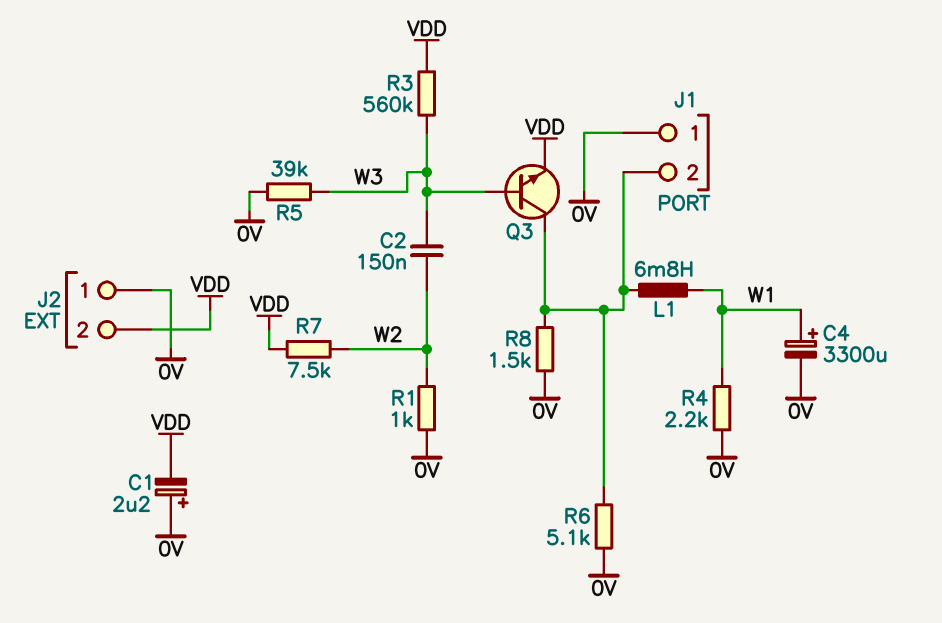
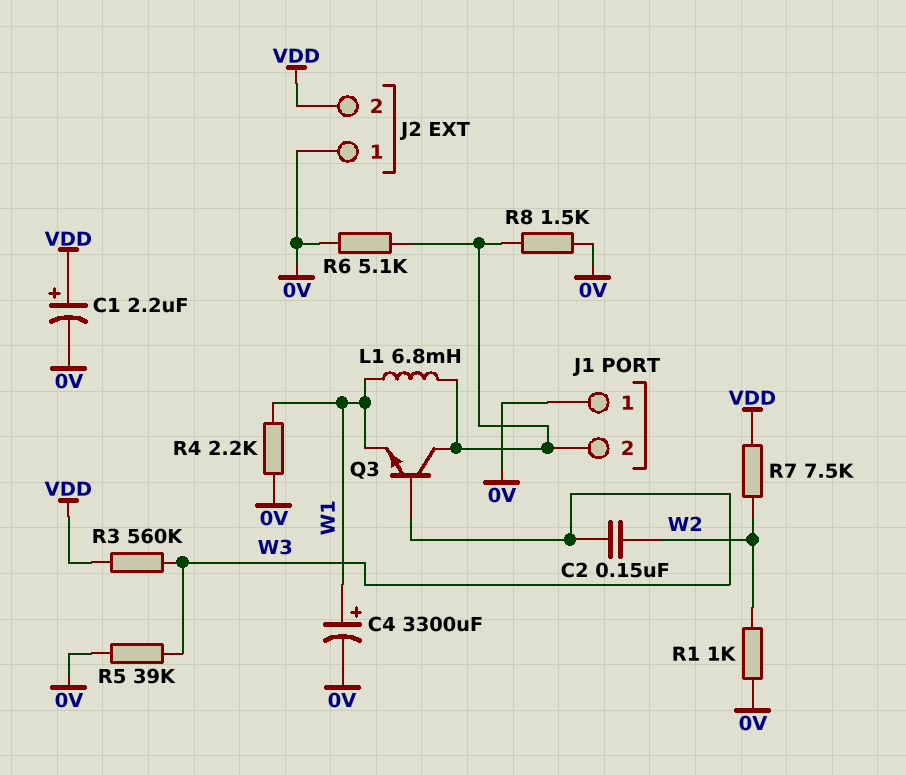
C1: 2.2uF (plus 0V, minus VDD) -> 2.2uF (plus VDD, minus 0V)
Q3: NPN (B W3, C J1/2, E VDD) -> NPN (B W3, C J1/2, E W1)

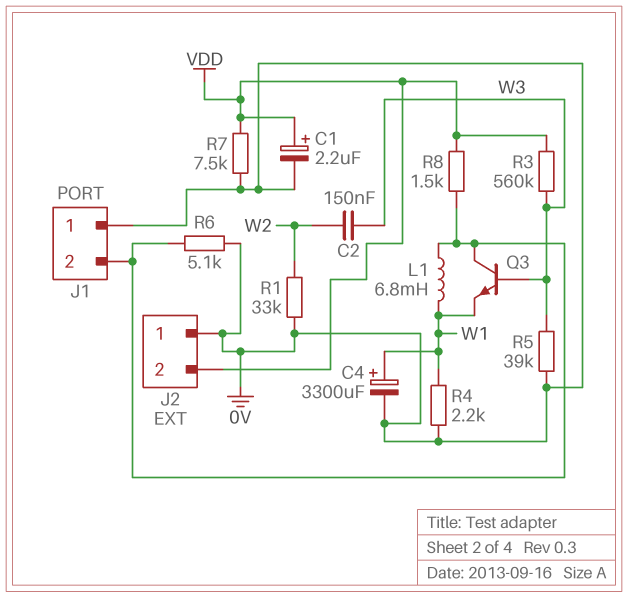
R1: 1k (0V, W2) -> 33k (0V, W2)
R7: 7.5k (VDD, W2) -> 7.5k (0V, VDD)
R8: 1.5k (0V, J1/2) -> 1.5k (J1/2, VDD)

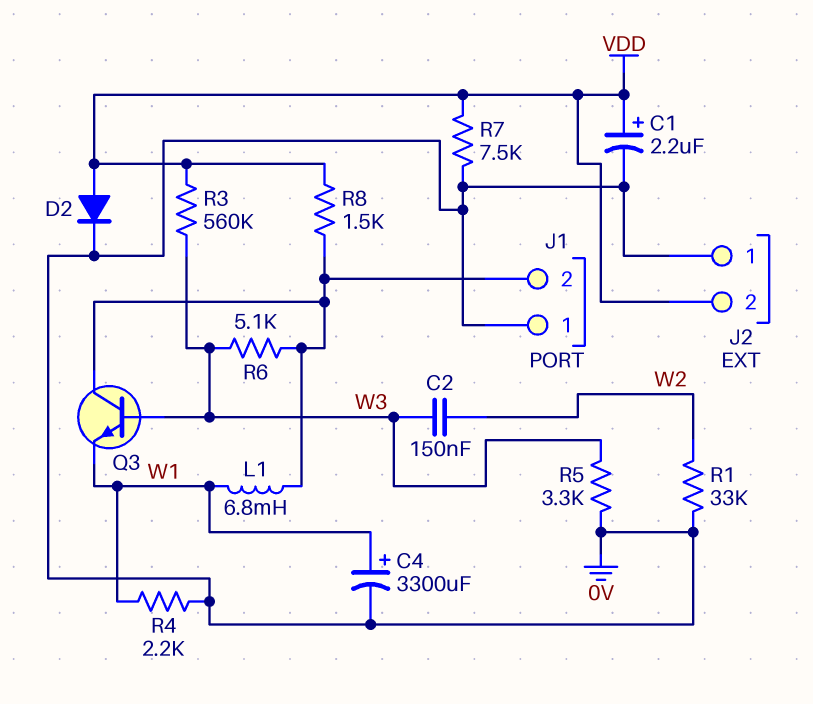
D2: none -> diode (A VDD, K 0V)
R5: 39k (0V, W3) -> 3.3k (0V, W3)
R6: 5.1k (0V, J1/2) -> 5.1k (J1/2, W3)

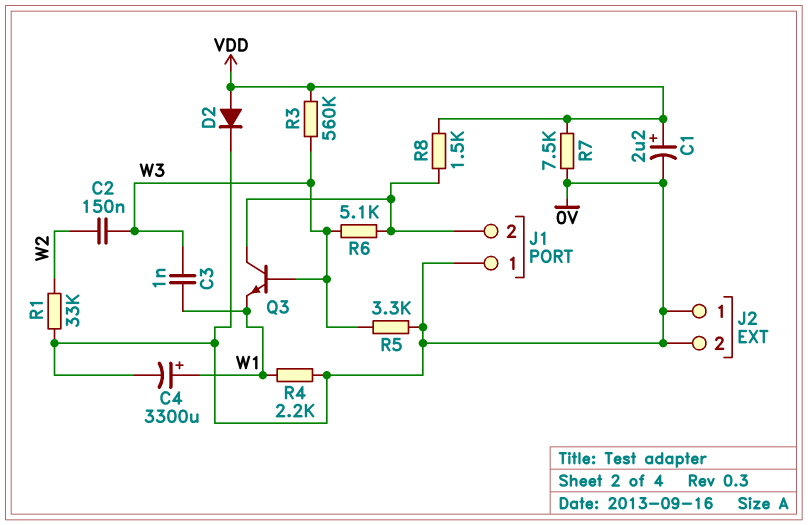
C3: none -> 1nF (W1, W3)
J2 pin 2: VDD -> 0V
L1: 6.8mH (J1/2, W1) -> none

